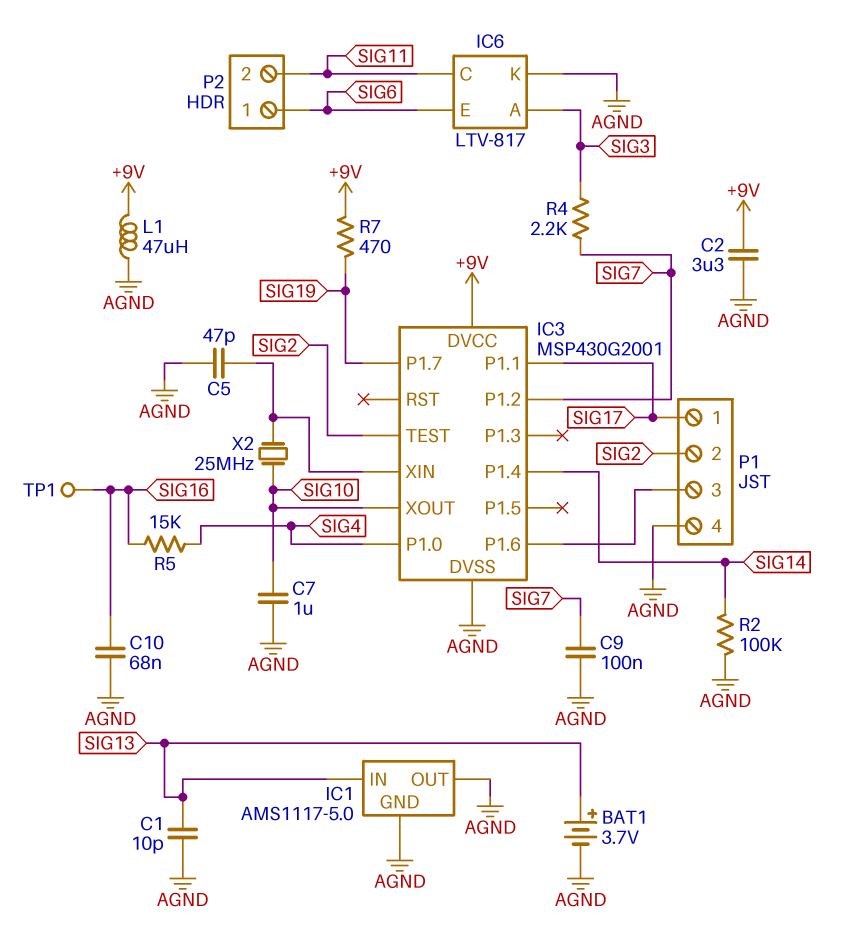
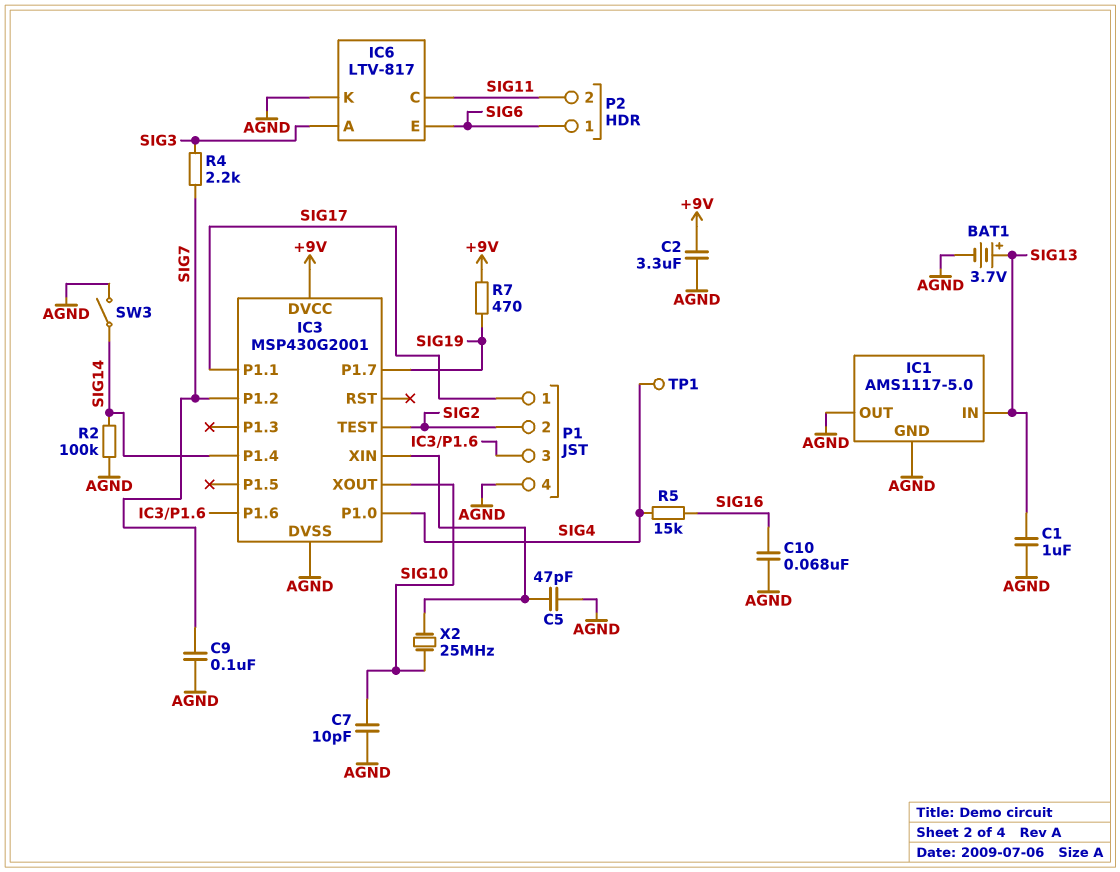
C1: 10pF (AGND, SIG13) -> 1uF (AGND, SIG13)
C7: 1uF (AGND, SIG10) -> 10pF (AGND, SIG10)
L1: 47uH (+9V, AGND) -> none
SW3: none -> switch (AGND, SIG14)
TP1: test point (SIG16) -> test point (SIG4)

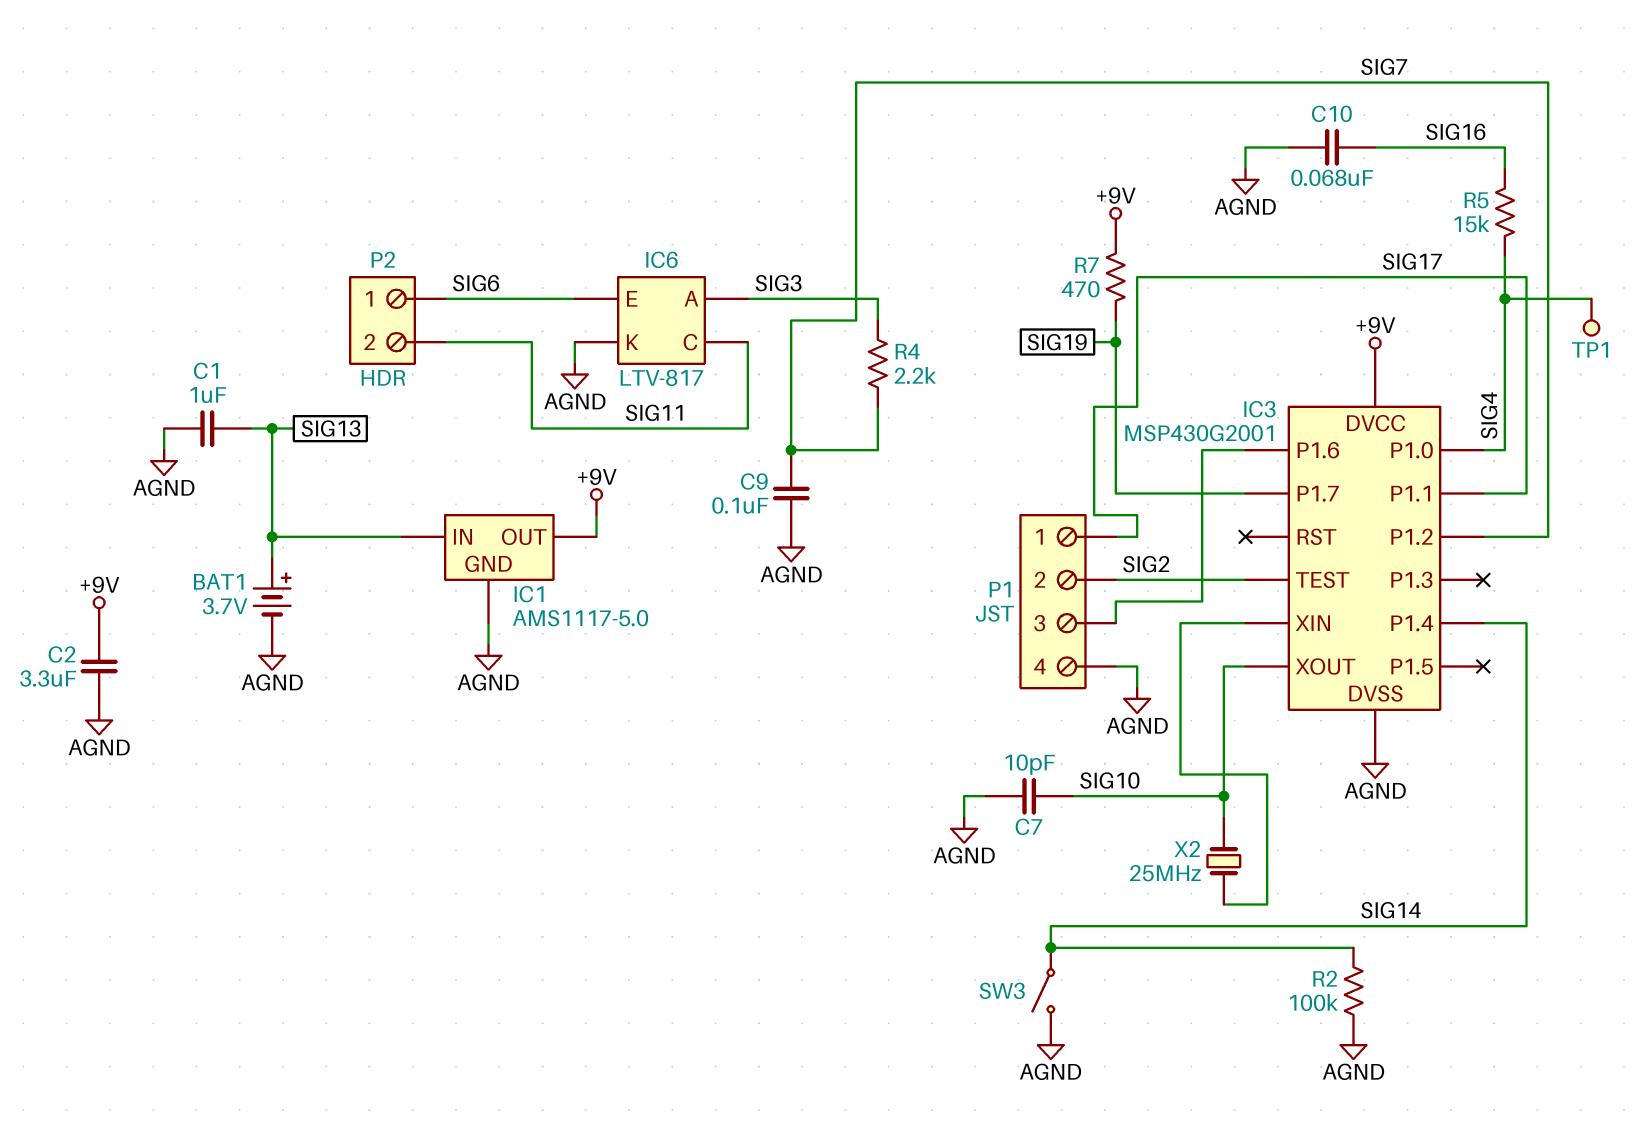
C5: 47pF (AGND, IC3/XIN) -> none
IC1 pin OUT: AGND -> +9V

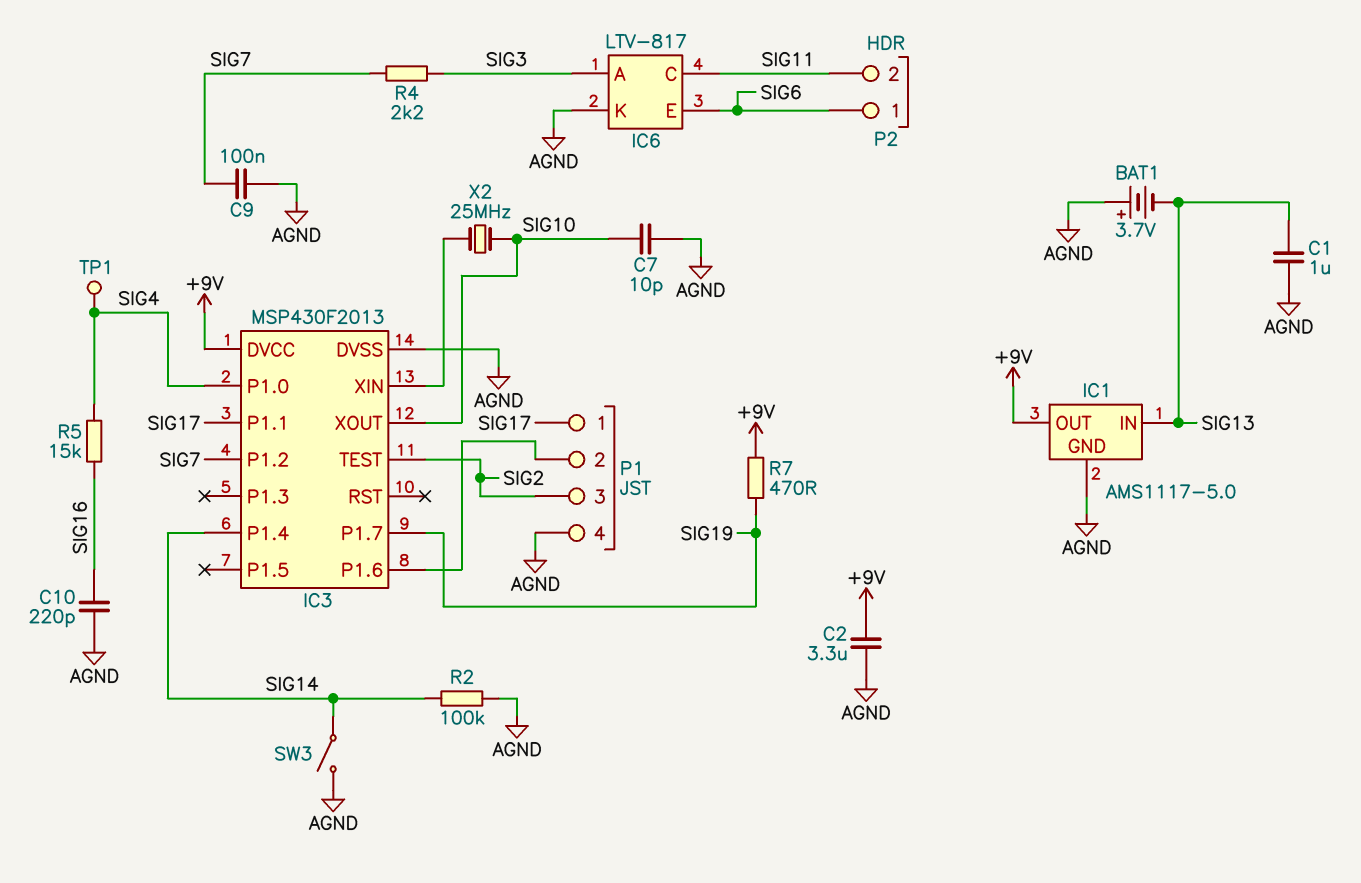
BAT1: 3.7V (plus SIG13, minus AGND) -> 3.7V (plus AGND, minus SIG13)
C10: 68nF (AGND, SIG16) -> 220pF (AGND, SIG16)
IC3: MSP430G2001 -> MSP430F2013
P1 pin 2: SIG2 -> IC3/P1.6
P1 pin 3: IC3/P1.6 -> SIG2

